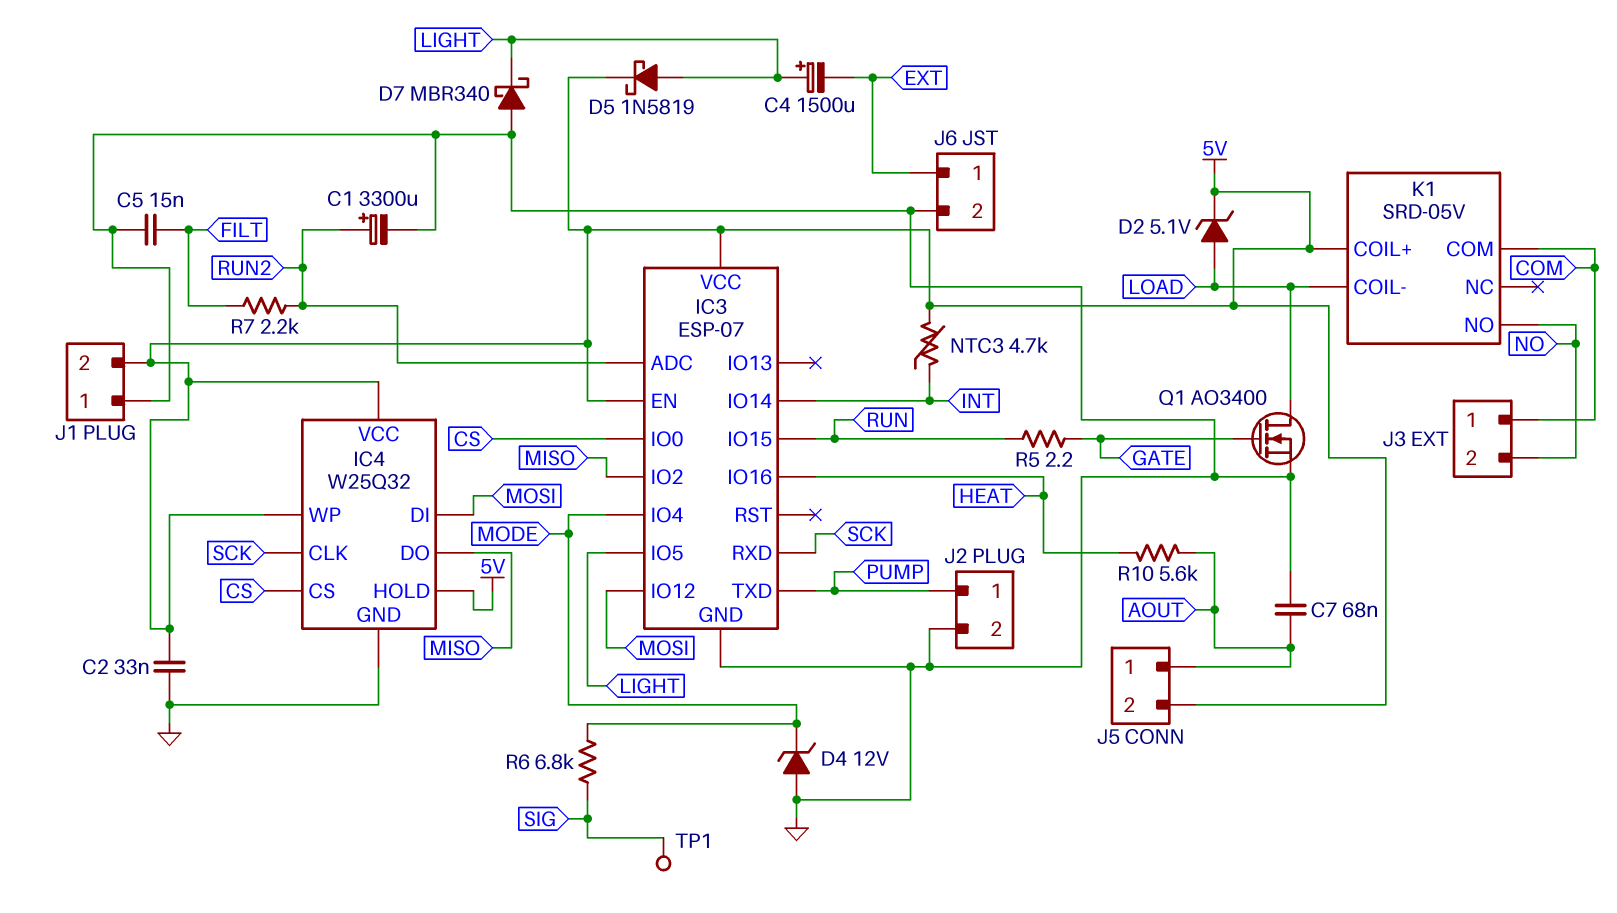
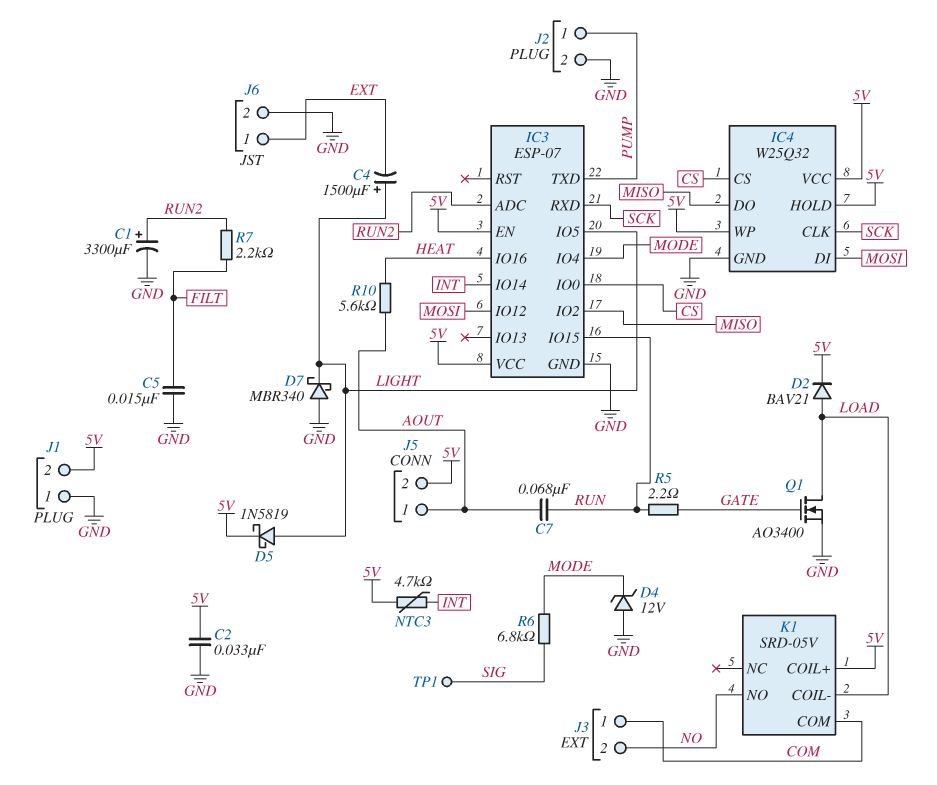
C7: 68nF (AOUT, GND) -> 68nF (AOUT, RUN)
D2: zener 5.1V (A LOAD, K 5V) -> diode BAV21 (A LOAD, K 5V)

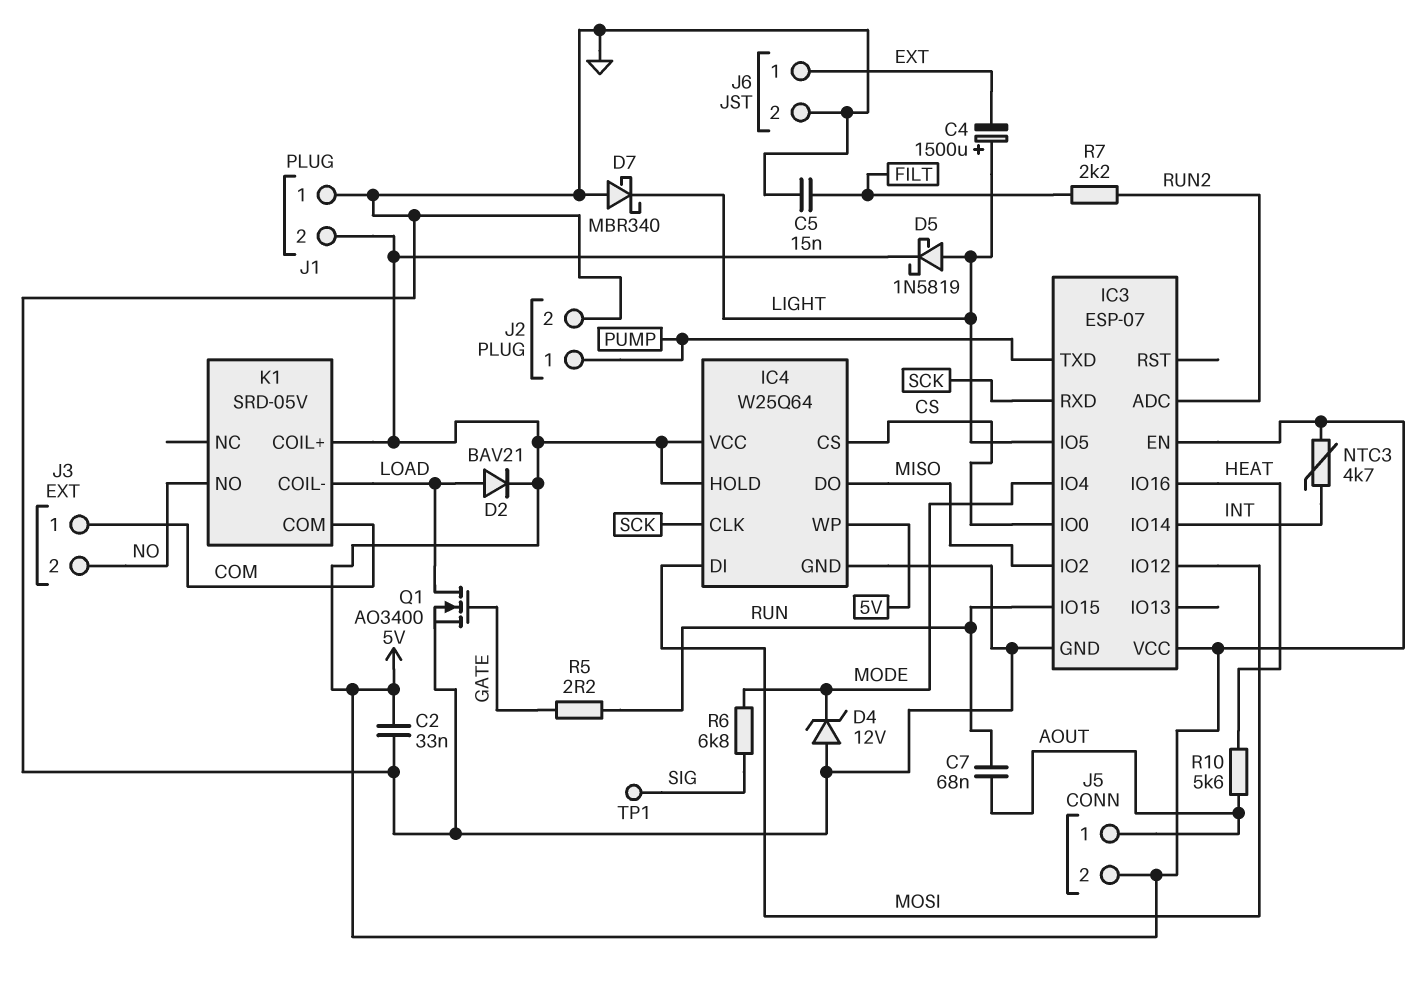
C1: 3300uF (plus RUN2, minus GND) -> none
IC4: W25Q32 -> W25Q64

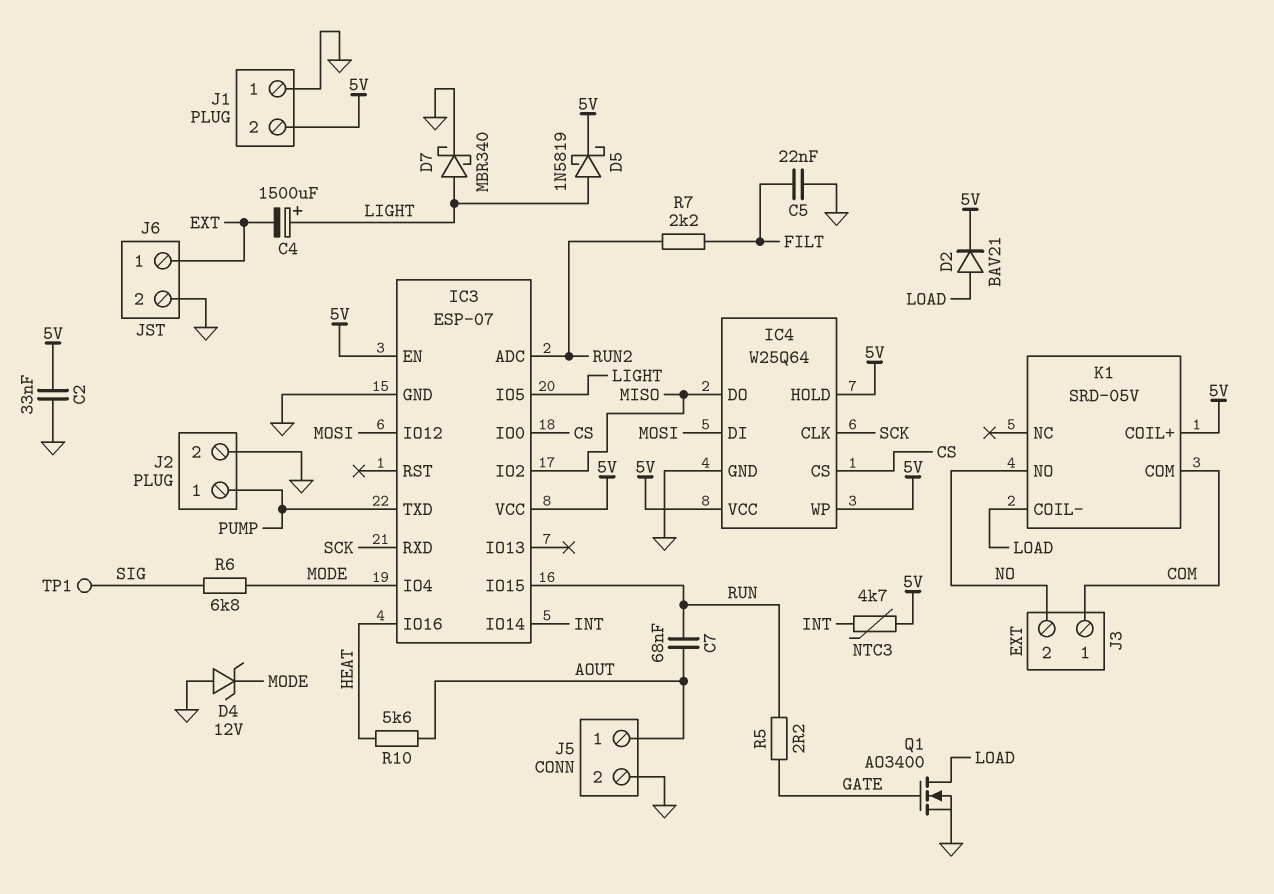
C5: 15nF (FILT, GND) -> 22nF (FILT, GND)
D7: schottky MBR340 (A GND, K LIGHT) -> schottky MBR340 (A LIGHT, K GND)
J5 pin 2: 5V -> GND

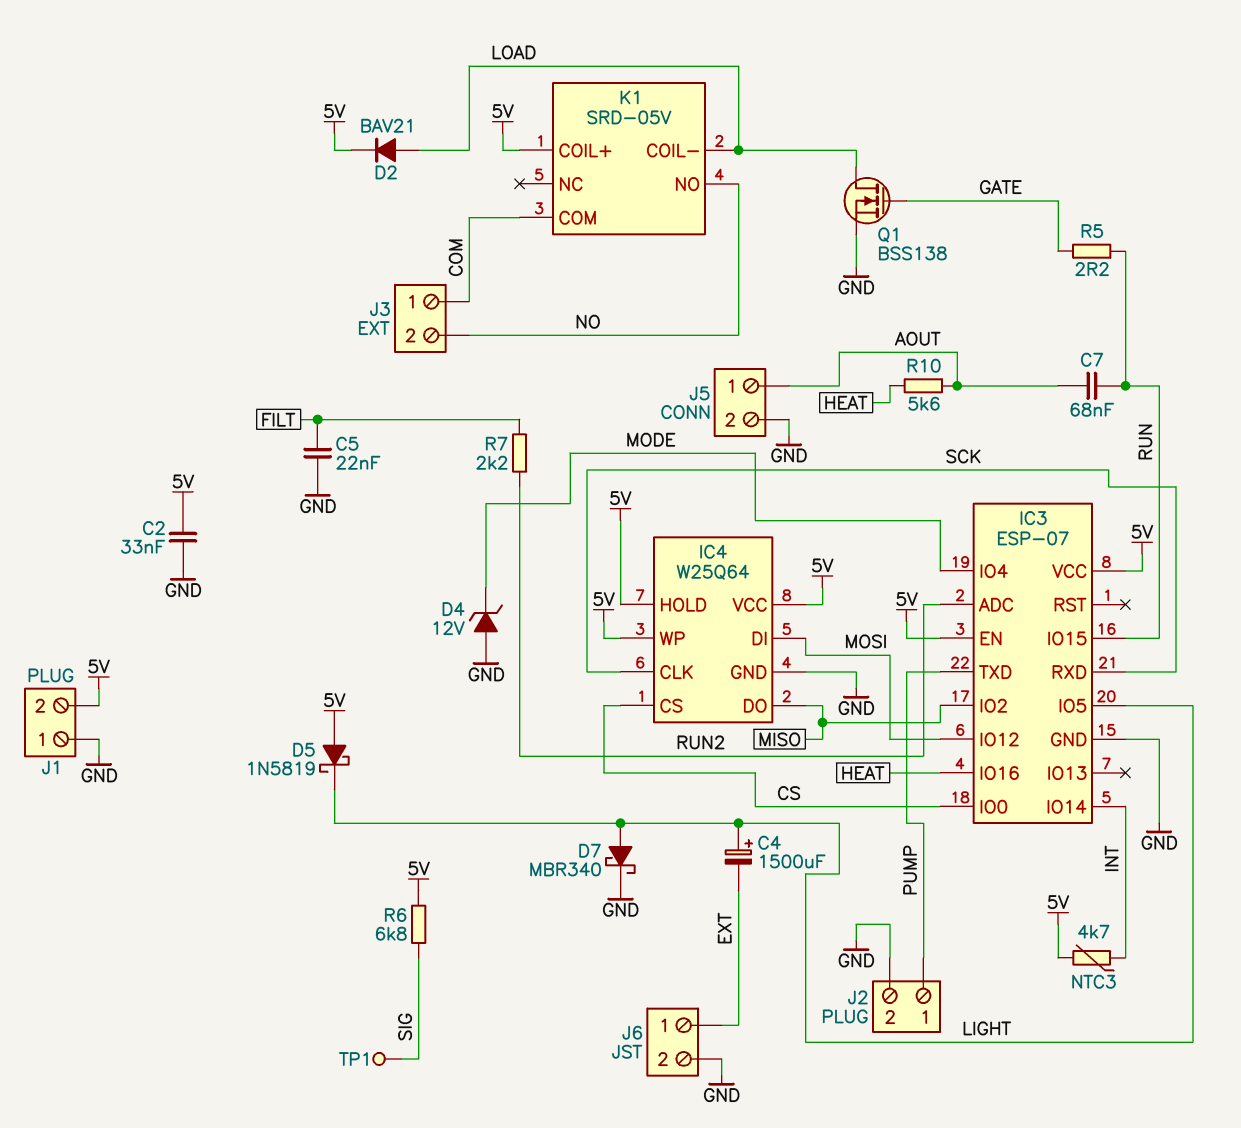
D5: schottky 1N5819 (A LIGHT, K 5V) -> schottky 1N5819 (A 5V, K LIGHT)
Q1: NMOS AO3400 (G GATE, D LOAD, S GND) -> NMOS BSS138 (G GATE, D LOAD, S GND)
R6: 6.8k (MODE, SIG) -> 6.8k (5V, SIG)

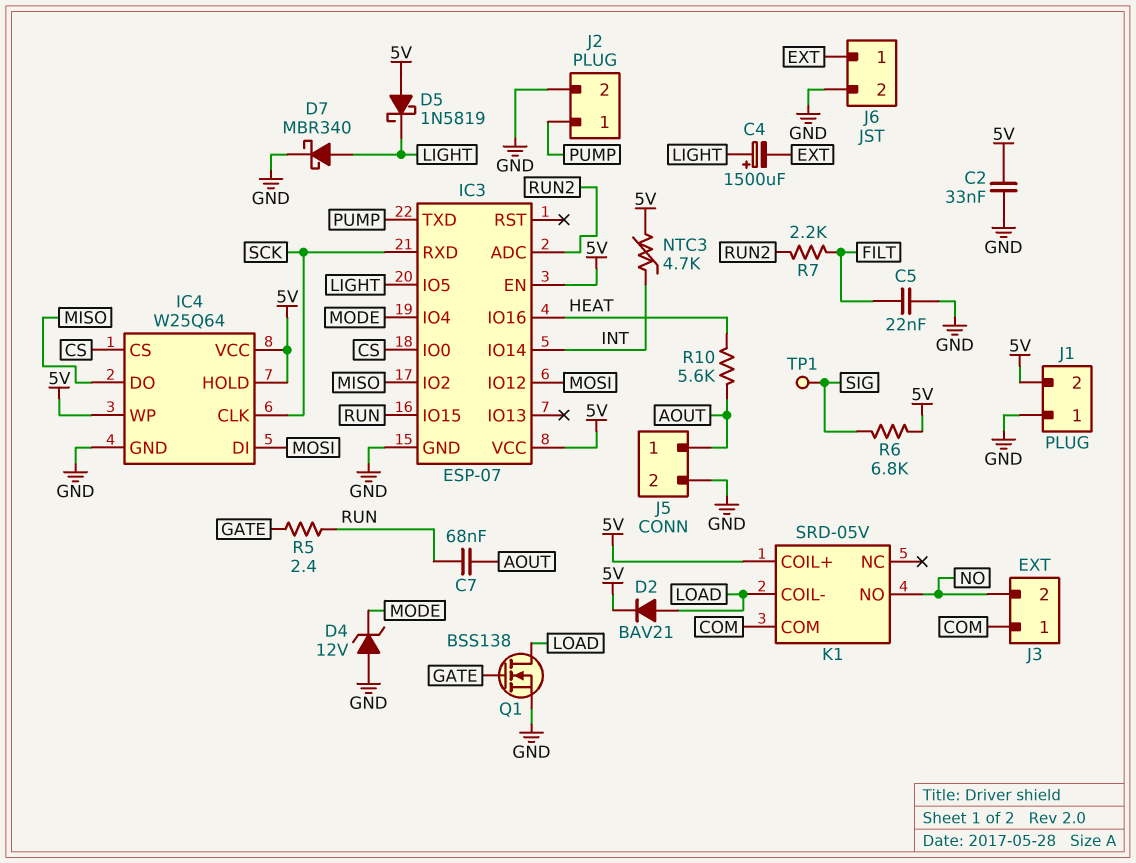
R5: 2.2 (GATE, RUN) -> 2.4 (GATE, RUN)

